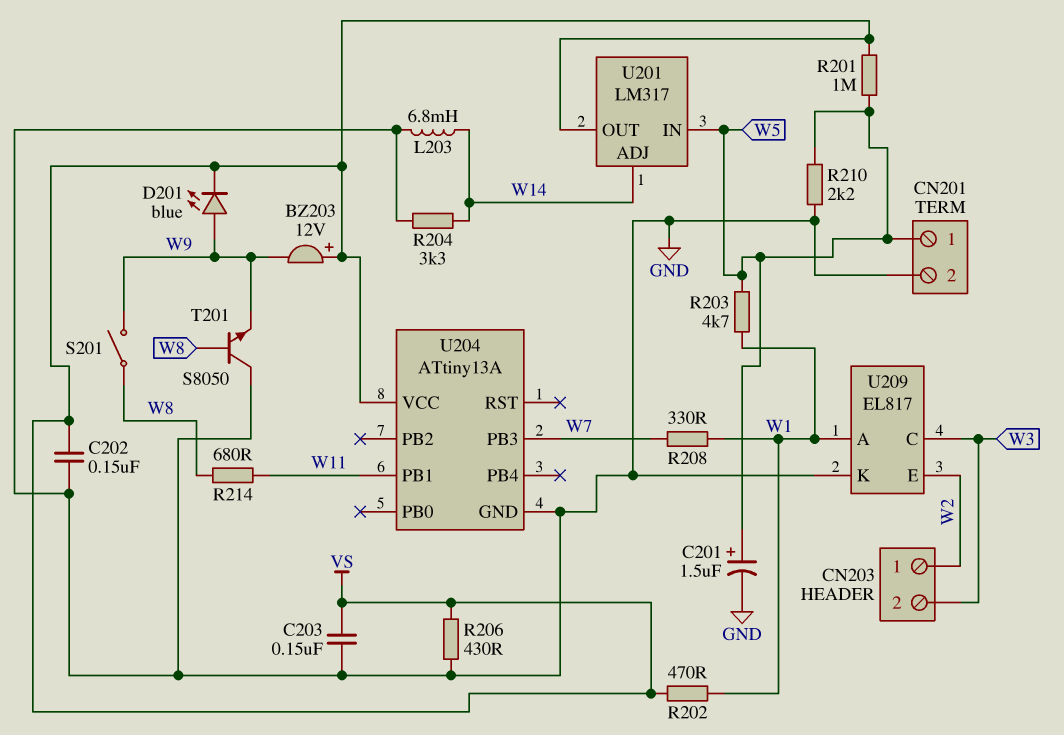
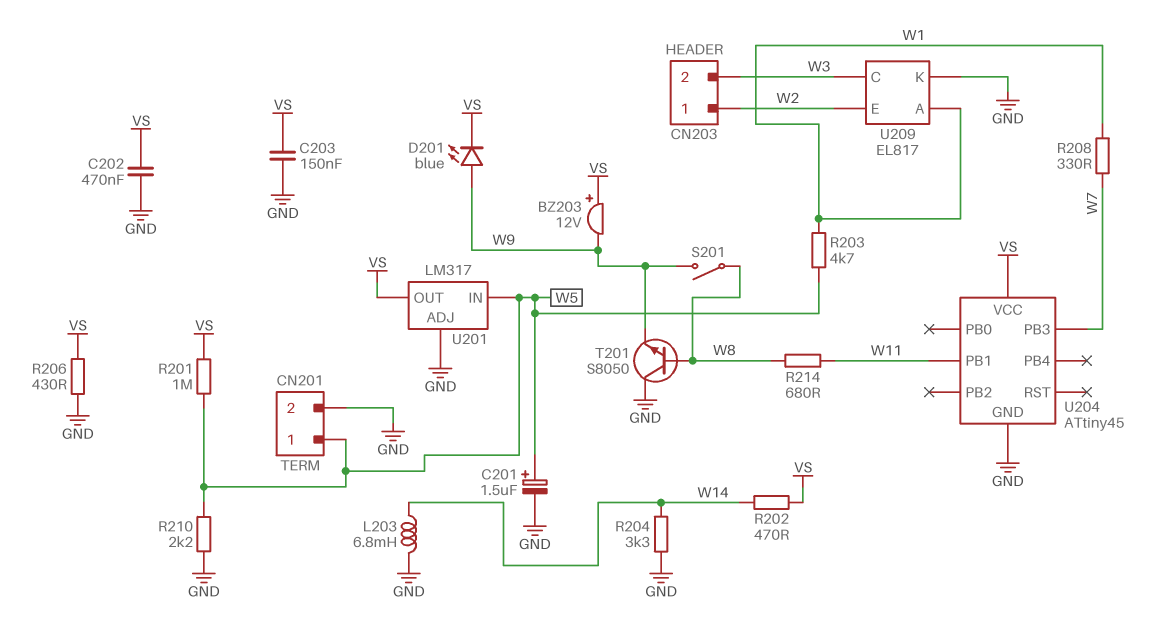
C202: 150nF (GND, VS) -> 470nF (GND, VS)
R202: 470 (VS, W1) -> 470 (VS, W14)
U201 pin ADJ: W14 -> GND
U204: ATtiny13A -> ATtiny45

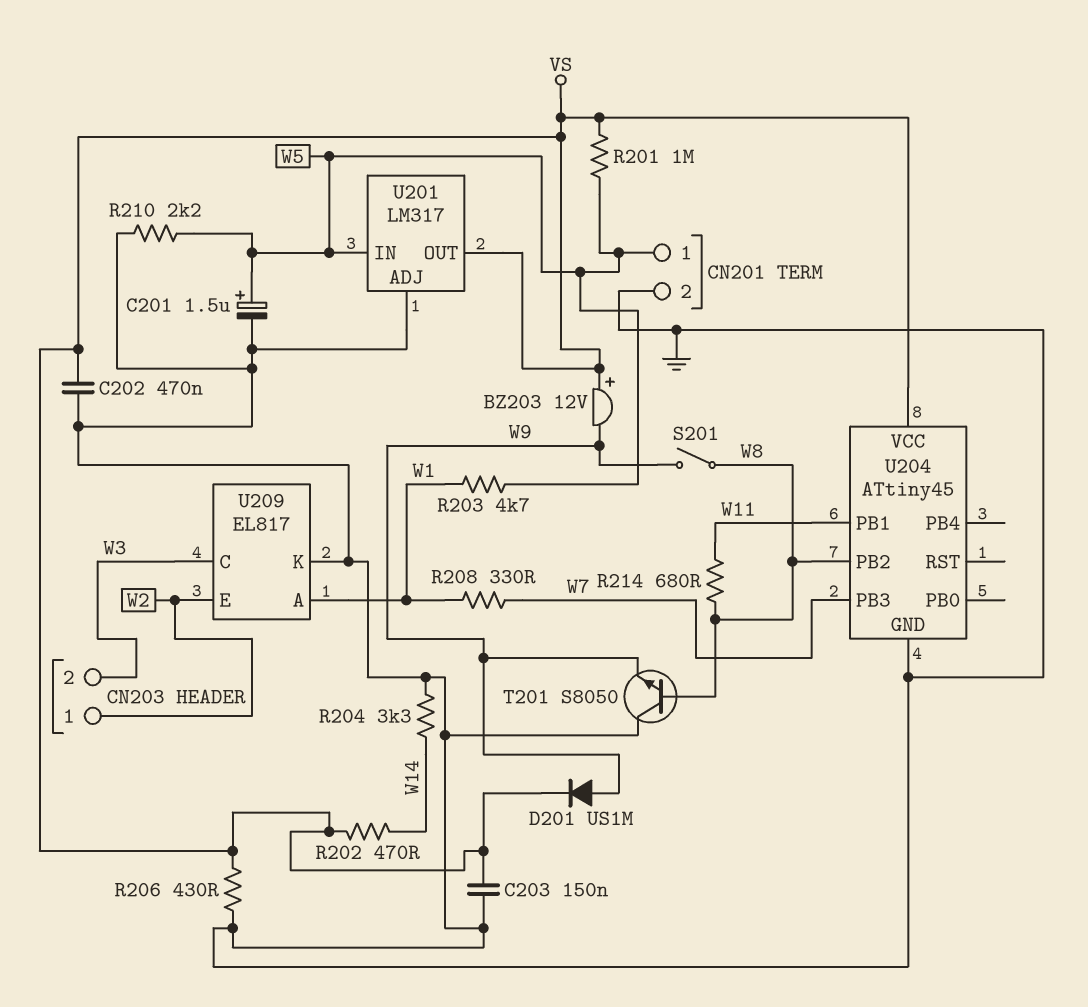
D201: LED blue (A W9, K VS) -> diode US1M (A W9, K VS)
L203: 6.8mH (GND, W14) -> none
U204 pin PB2: none -> W8

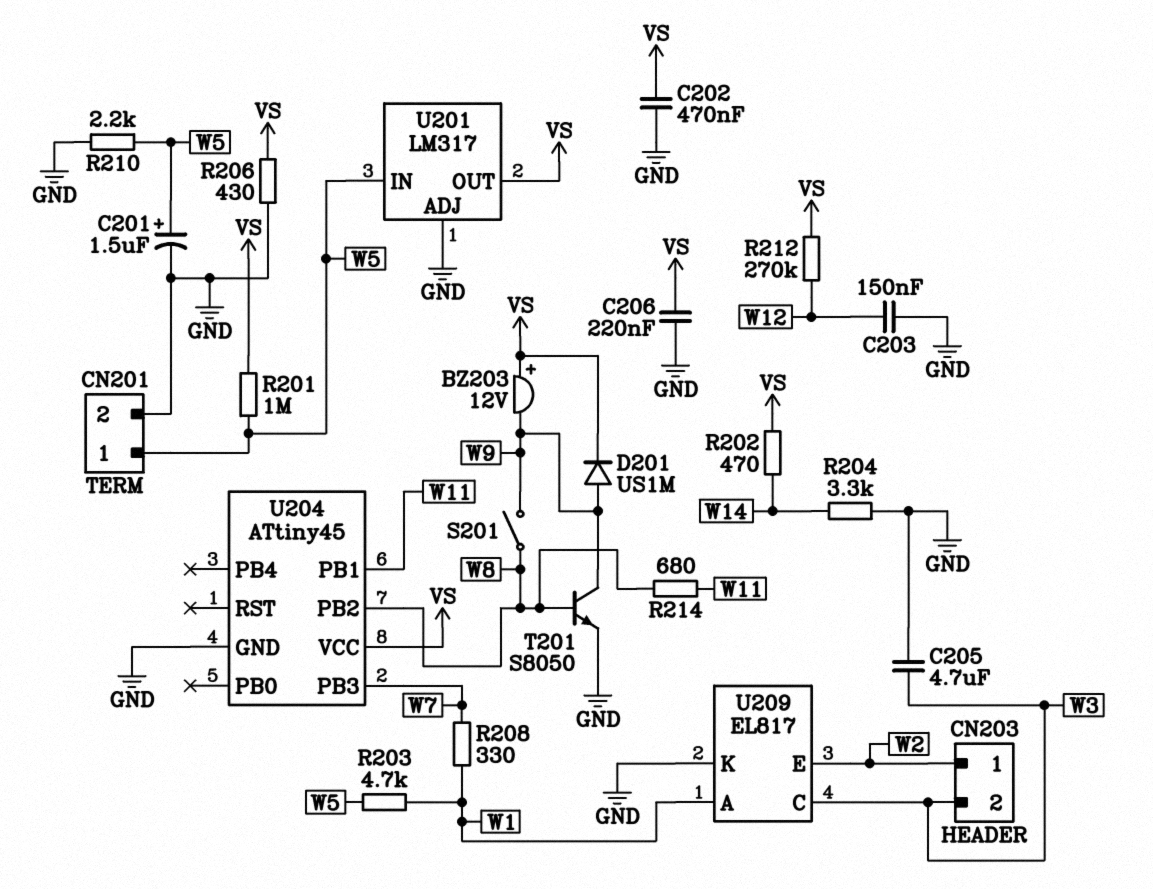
C203: 150nF (GND, VS) -> 150nF (GND, W12)
C205: none -> 4.7uF (GND, W3)
C206: none -> 220nF (GND, VS)
R212: none -> 270k (VS, W12)
T201: NPN S8050 (B W8, C GND, E W9) -> NPN S8050 (B W8, C W9, E GND)

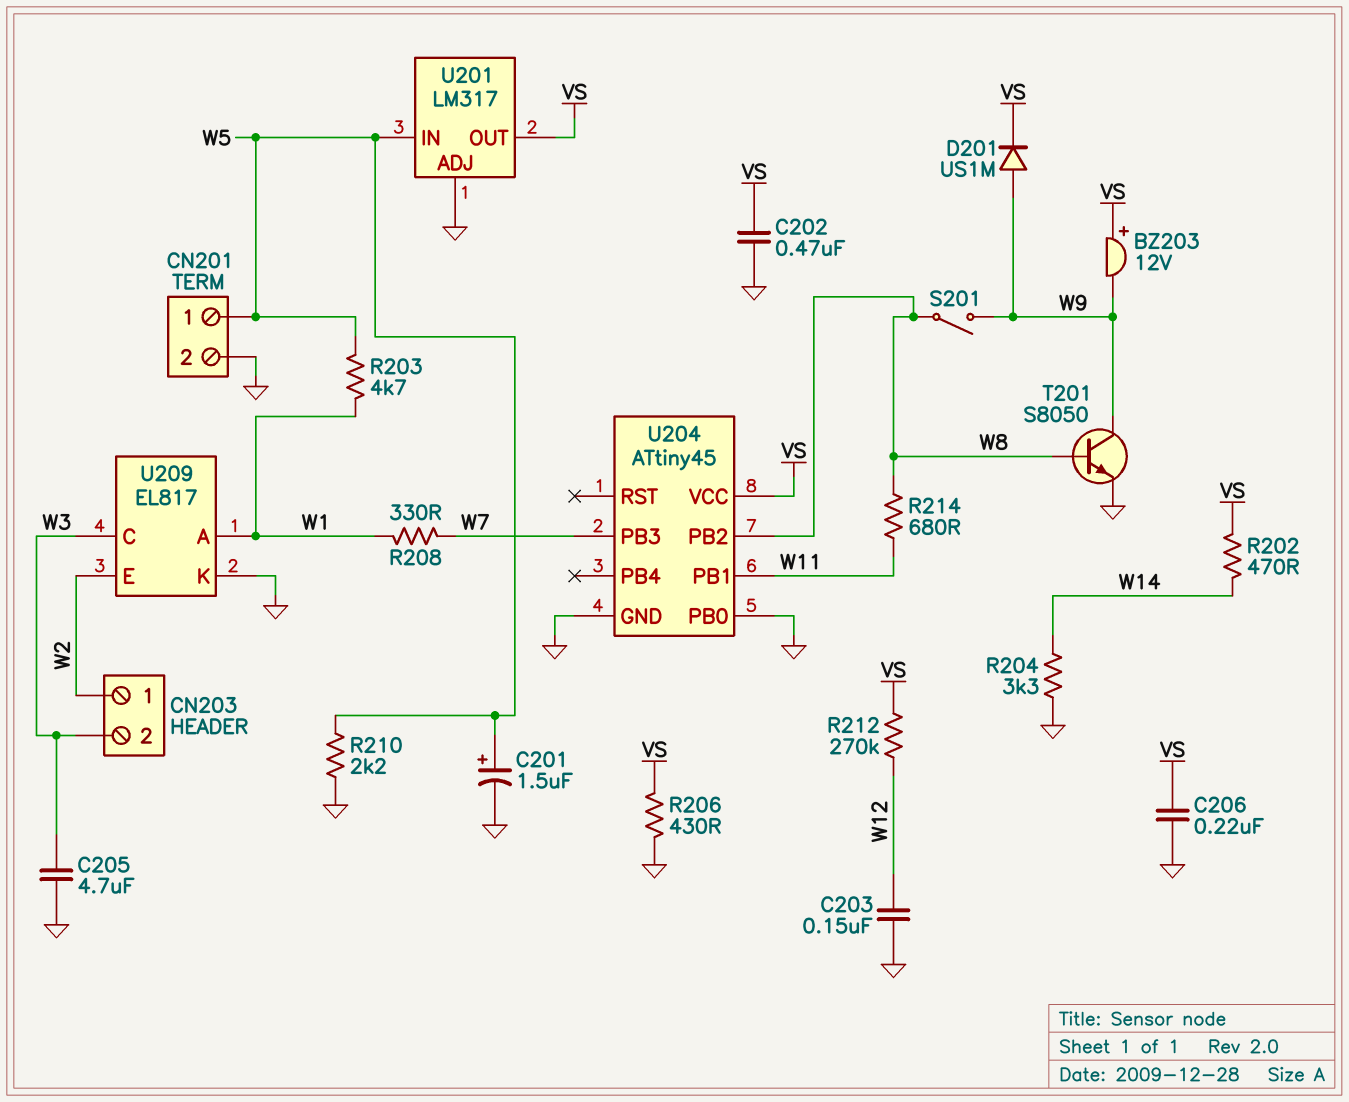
R201: 1M (VS, W5) -> none
U204 pin PB0: none -> GND

